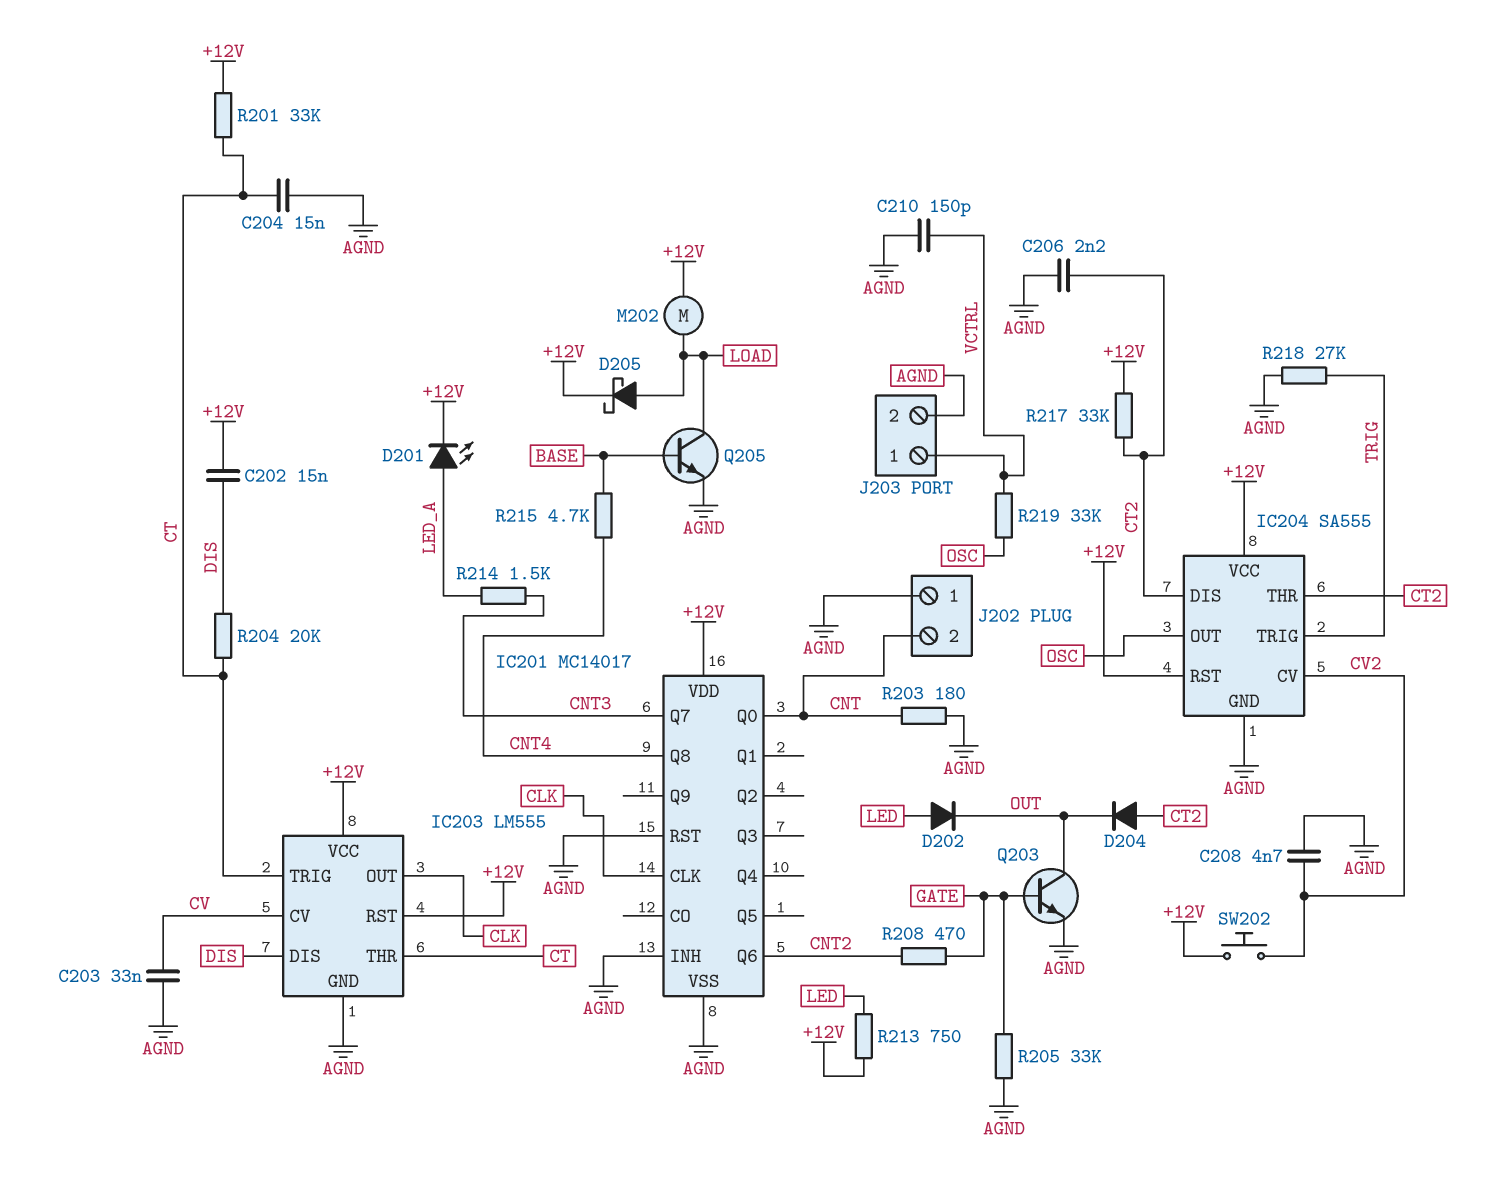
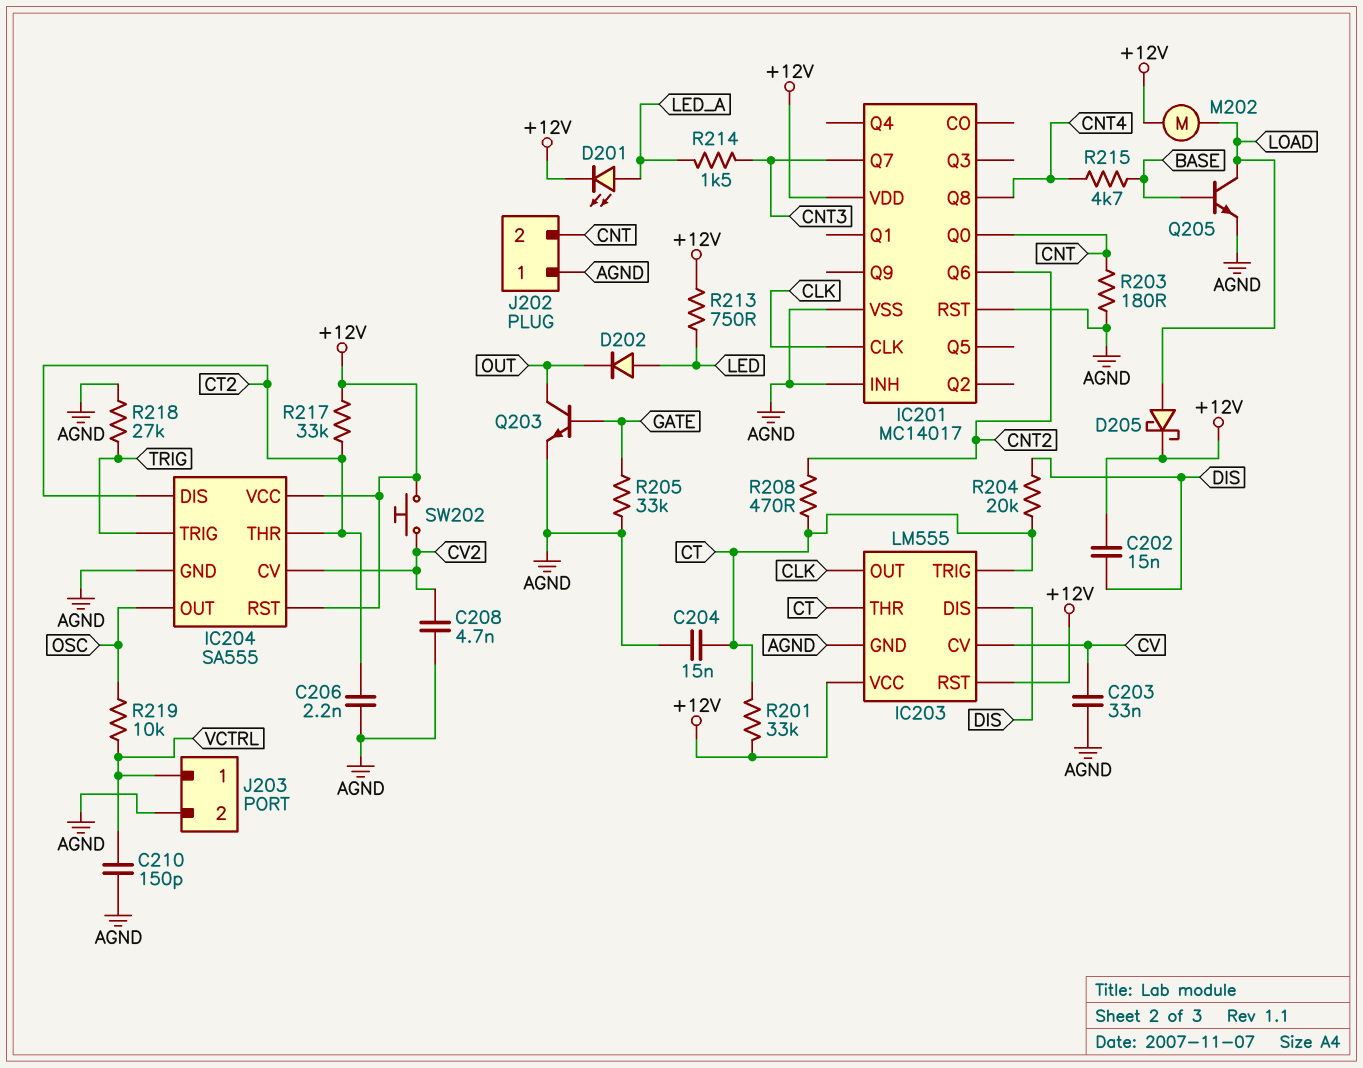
D204: diode (A CT2, K OUT) -> none
R208: 470 (CNT2, GATE) -> 470 (CNT2, CT)
R219: 33k (OSC, VCTRL) -> 10k (OSC, VCTRL)

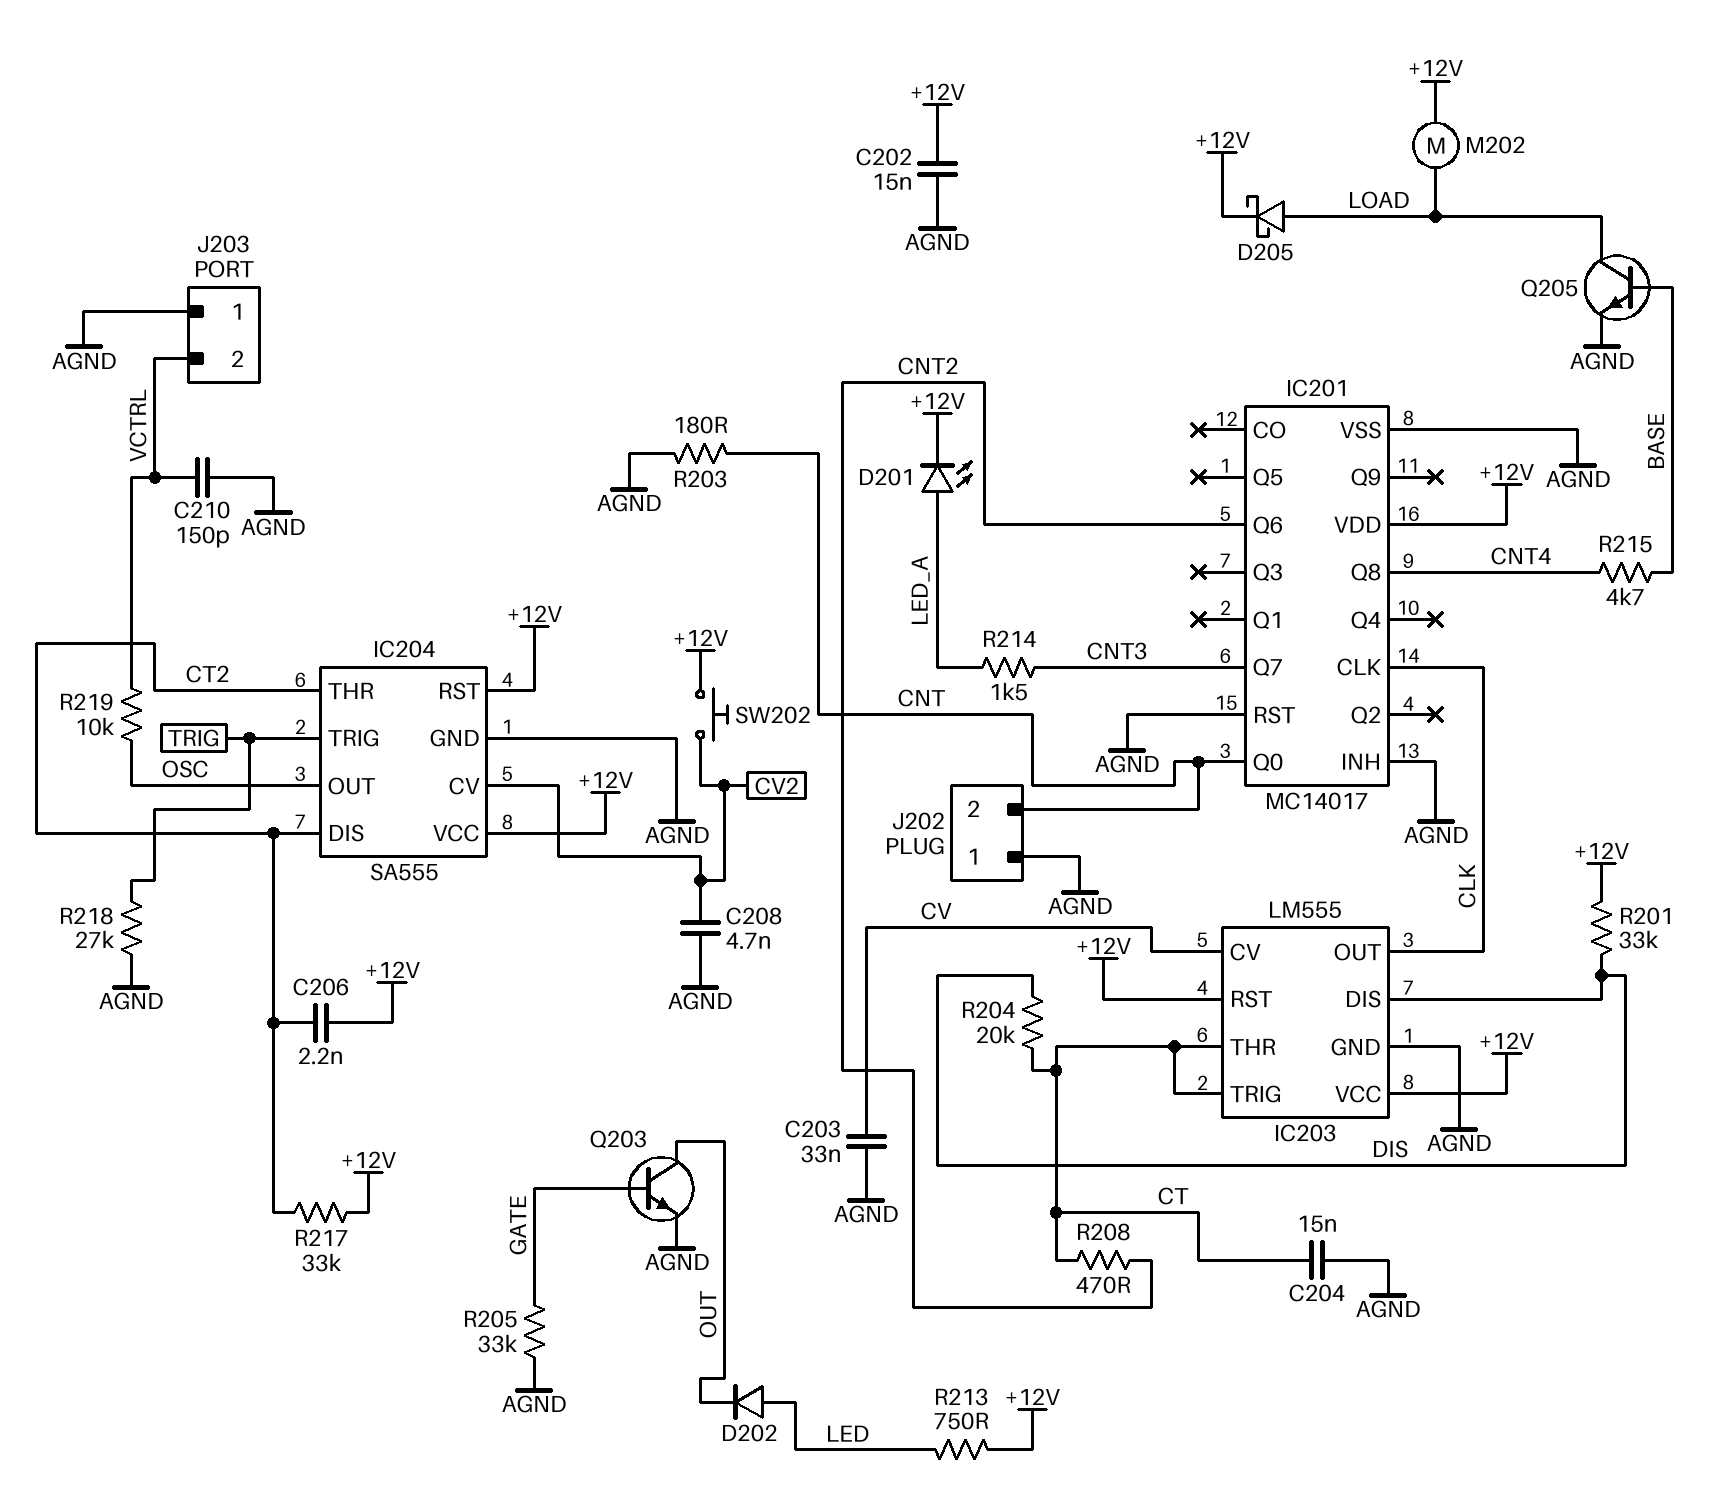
C202: 15nF (+12V, DIS) -> 15nF (+12V, AGND)
C206: 2.2nF (AGND, CT2) -> 2.2nF (+12V, CT2)
J203 pin 1: VCTRL -> AGND
J203 pin 2: AGND -> VCTRL
R201: 33k (+12V, CT) -> 33k (+12V, DIS)

